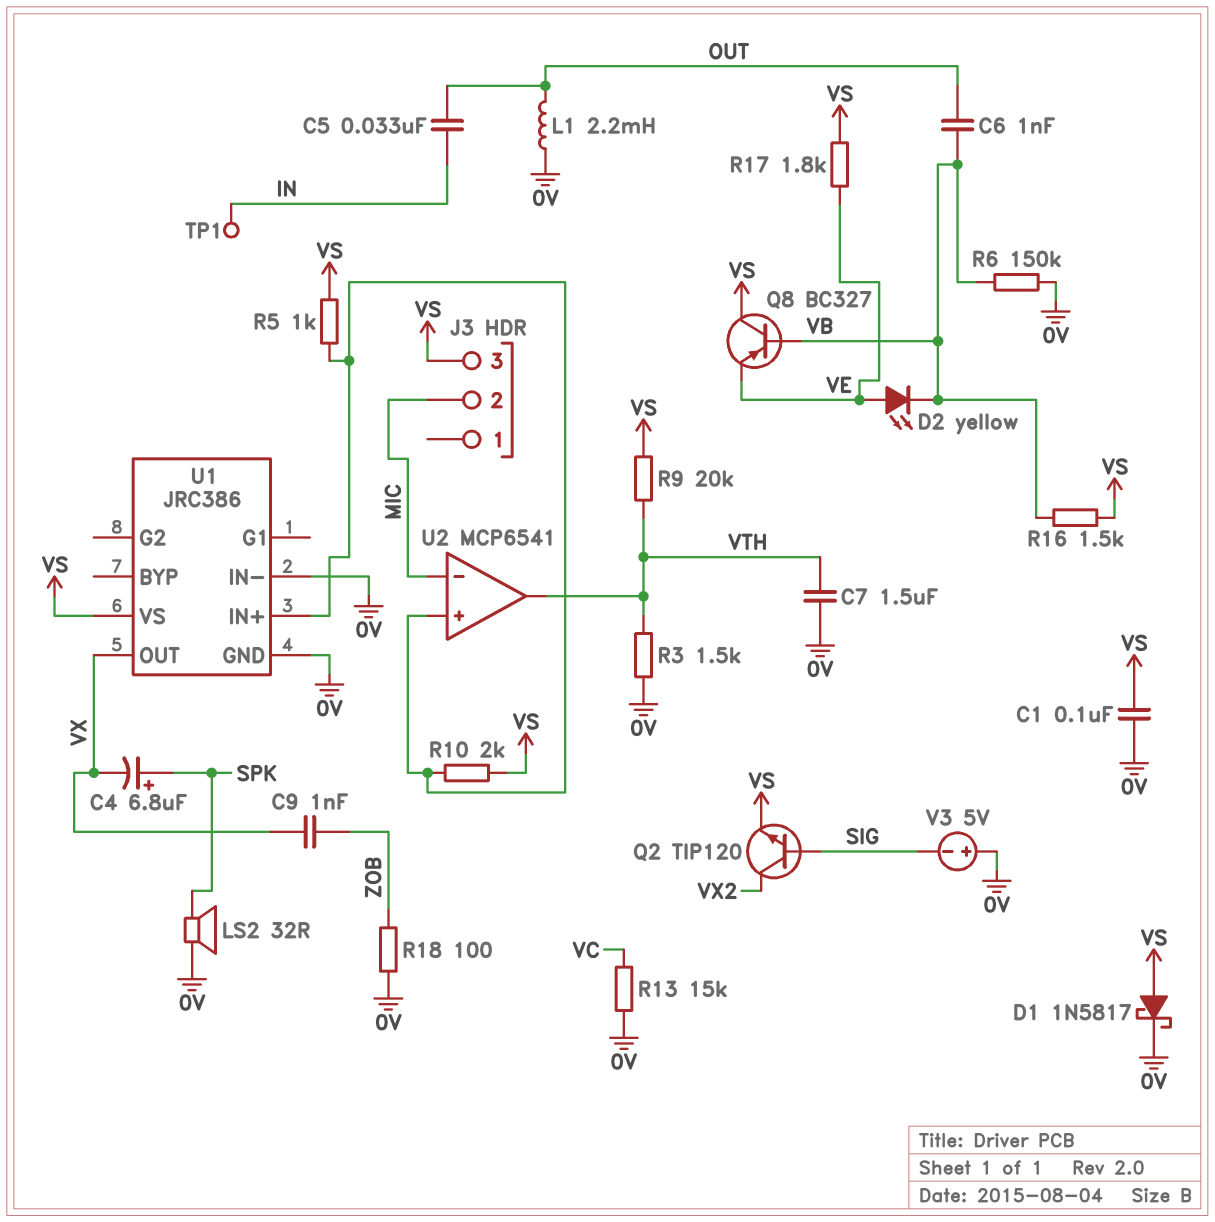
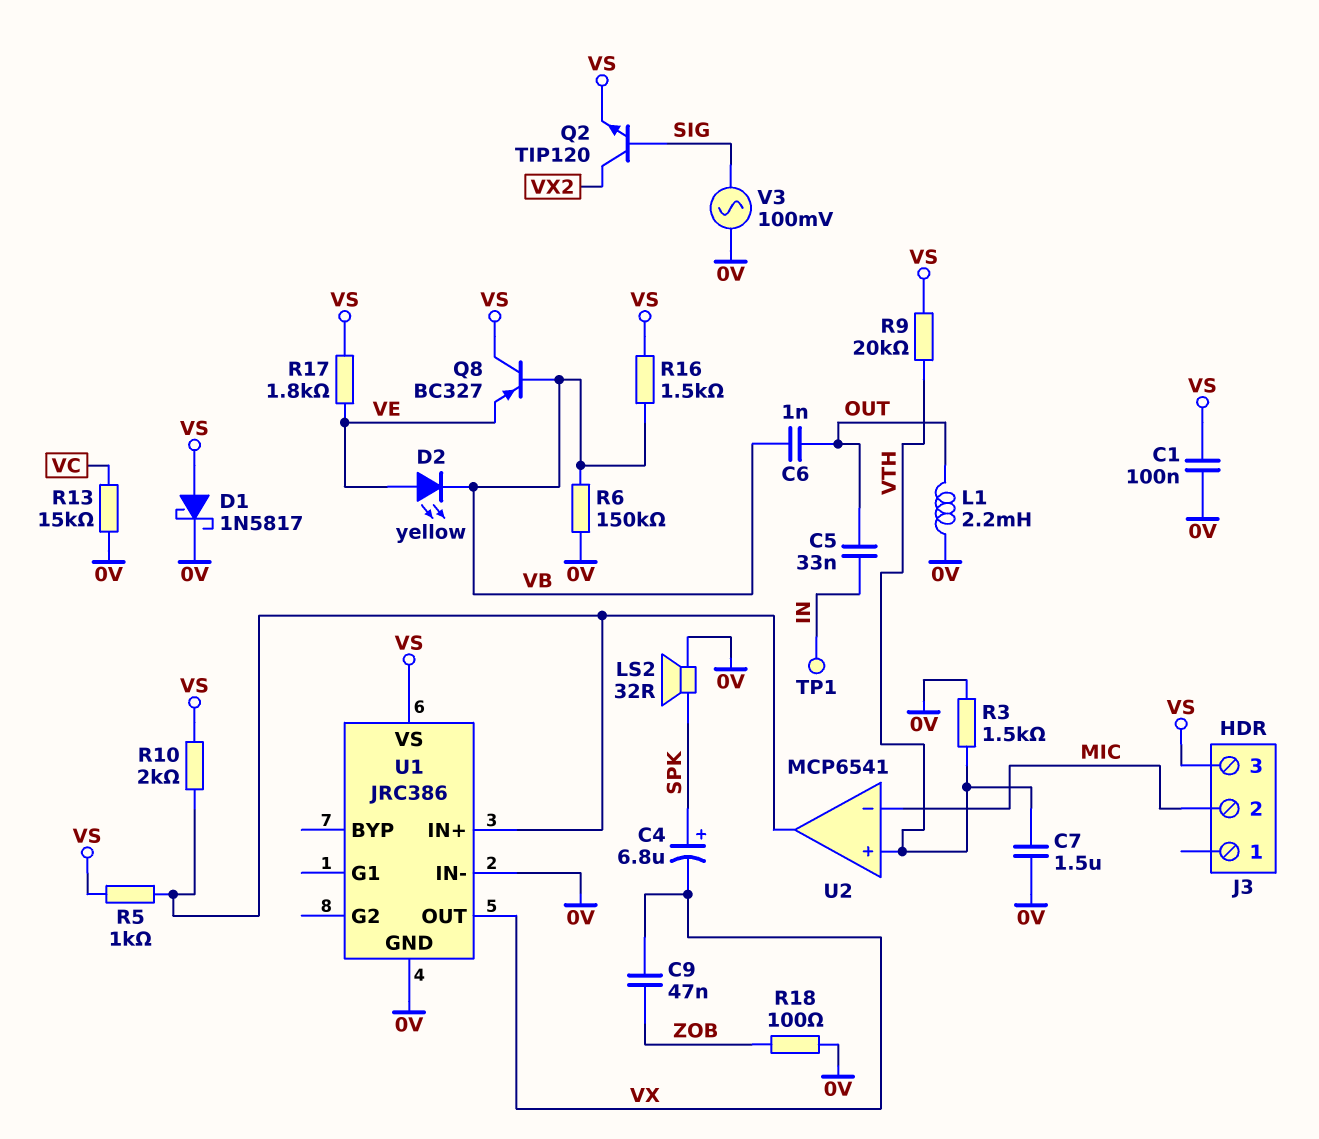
C9: 1nF (VX, ZOB) -> 47nF (VX, ZOB)
U2 pin in+: U1/IN+ -> VTH
U2 pin out: VTH -> U1/IN+
V3: 5V (plus 0V, minus SIG) -> AC 100mV (0V, SIG)

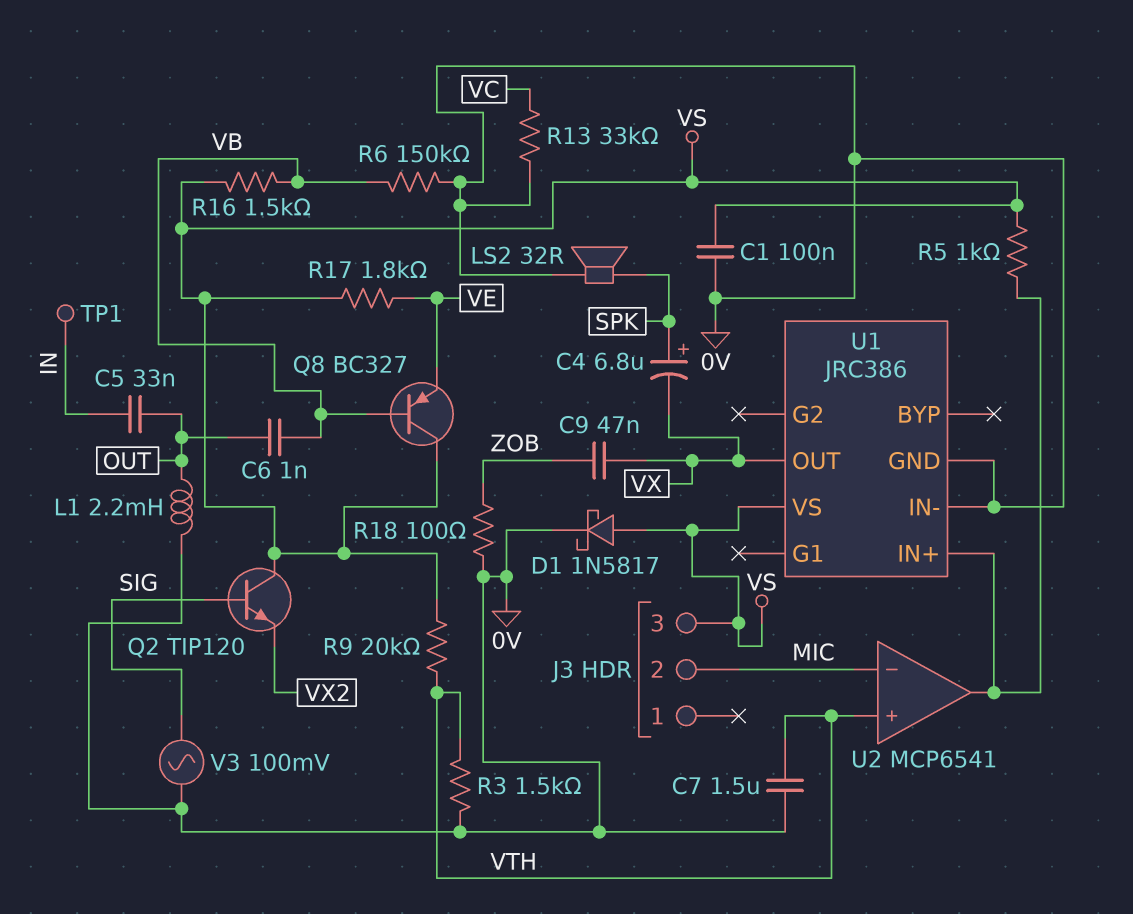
D2: LED yellow (A VE, K VB) -> none
Q2: NPN TIP120 (B SIG, C VX2, E VS) -> NPN TIP120 (B SIG, C VS, E VX2)
R10: 2k (U1/IN+, VS) -> none
R13: 15k (0V, VC) -> 33k (0V, VC)

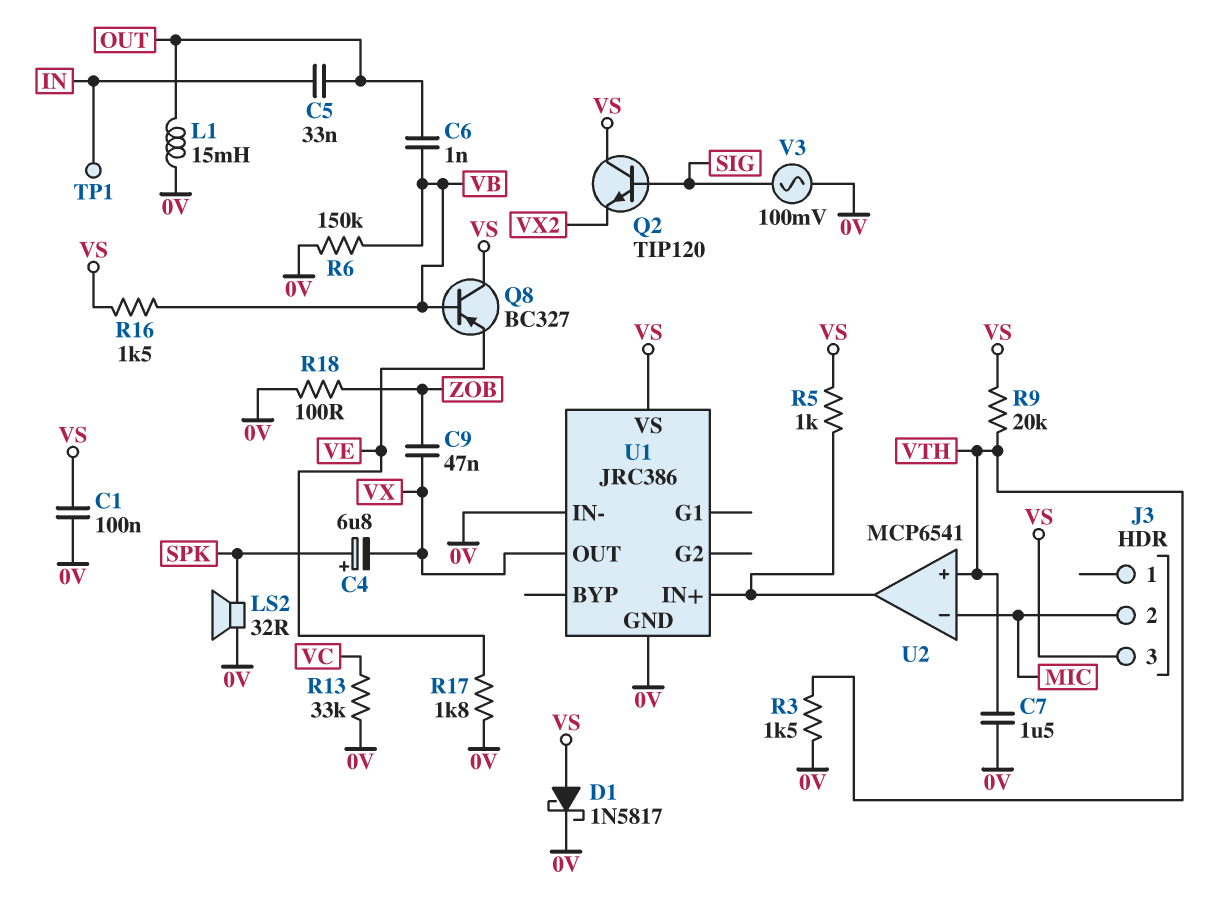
L1: 2.2mH (0V, OUT) -> 15mH (0V, OUT)
R17: 1.8k (VE, VS) -> 1.8k (0V, VE)

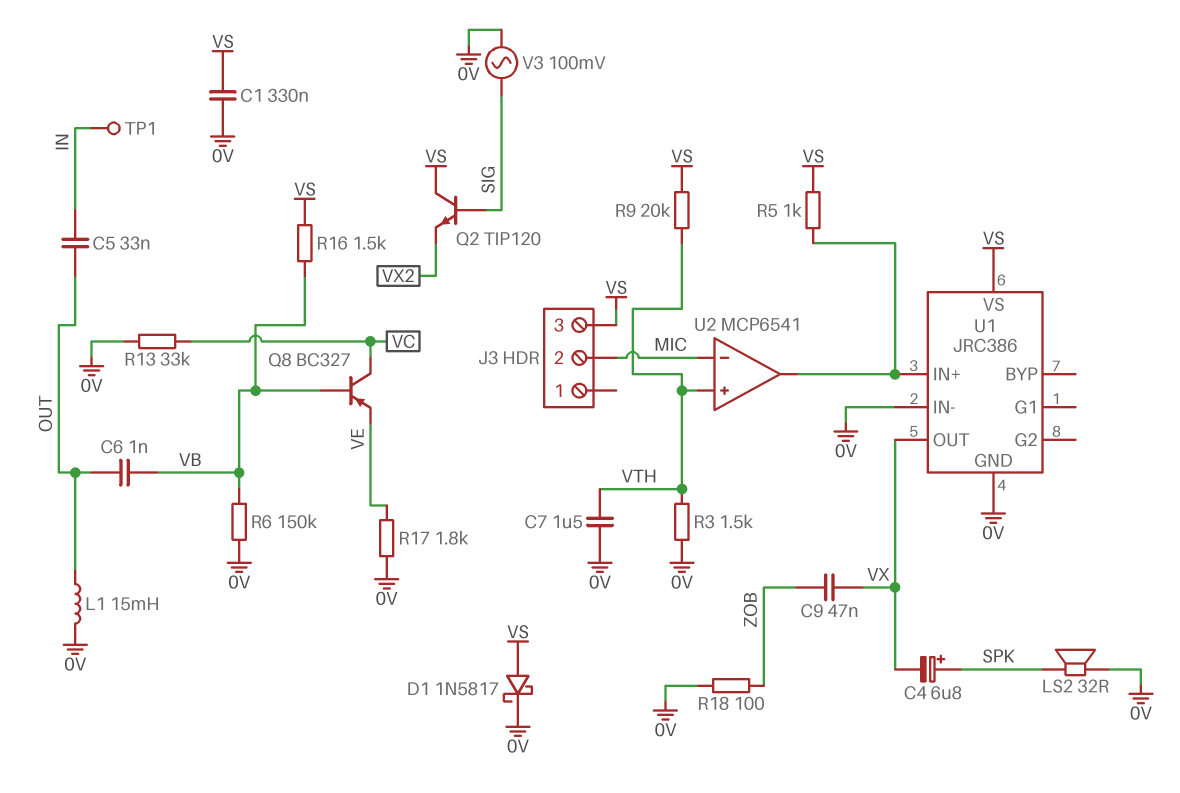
C1: 100nF (0V, VS) -> 330nF (0V, VS)
Q8: PNP BC327 (B VB, C VS, E VE) -> PNP BC327 (B VB, C VC, E VE)

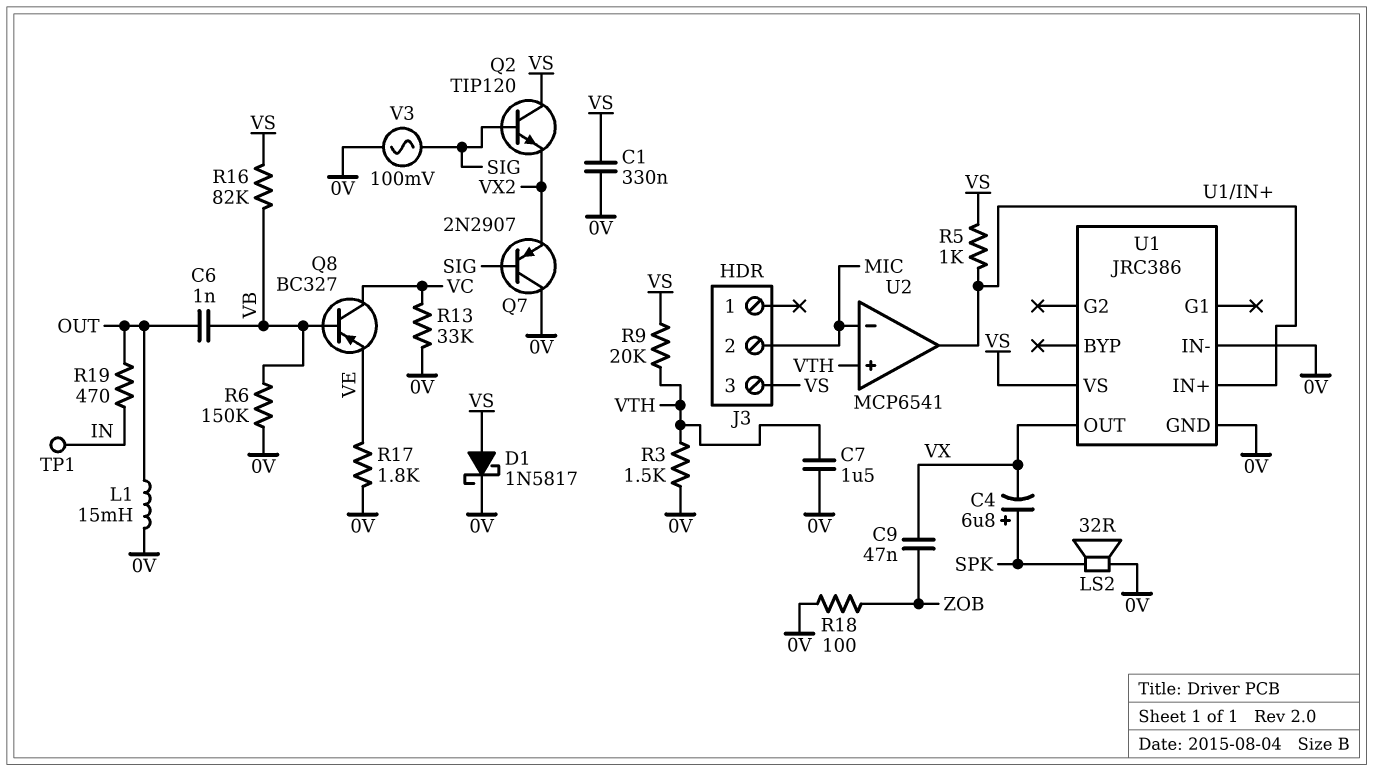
C5: 33nF (IN, OUT) -> none
Q7: none -> PNP 2N2907 (B SIG, C 0V, E VX2)
R16: 1.5k (VB, VS) -> 82k (VB, VS)
R19: none -> 470 (IN, OUT)

